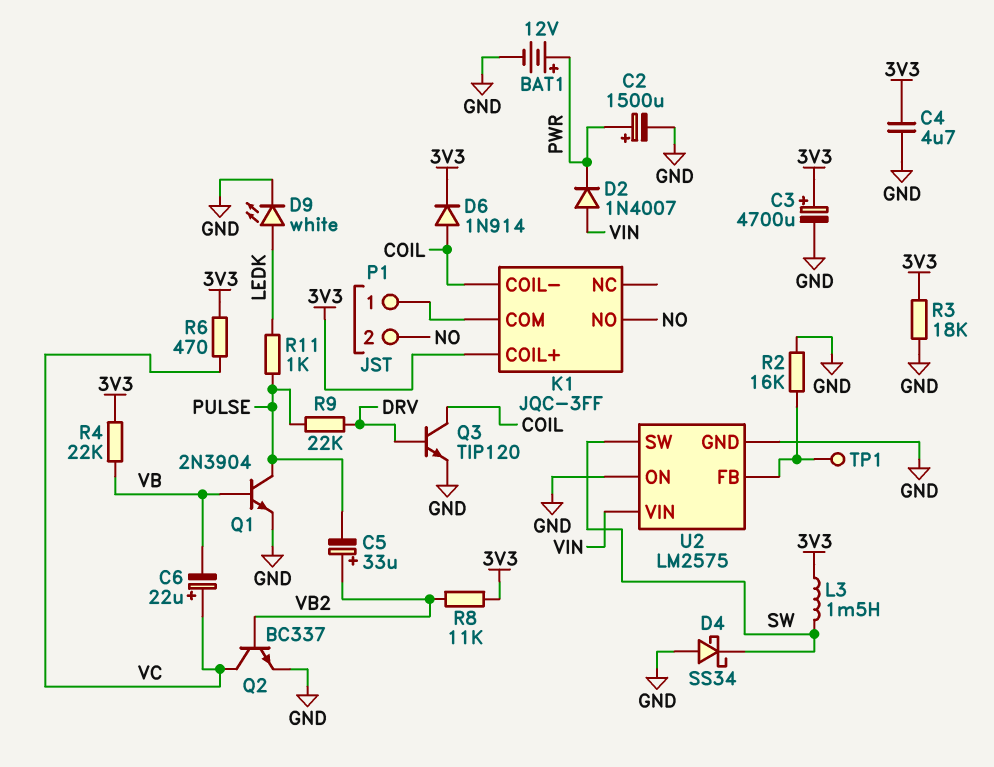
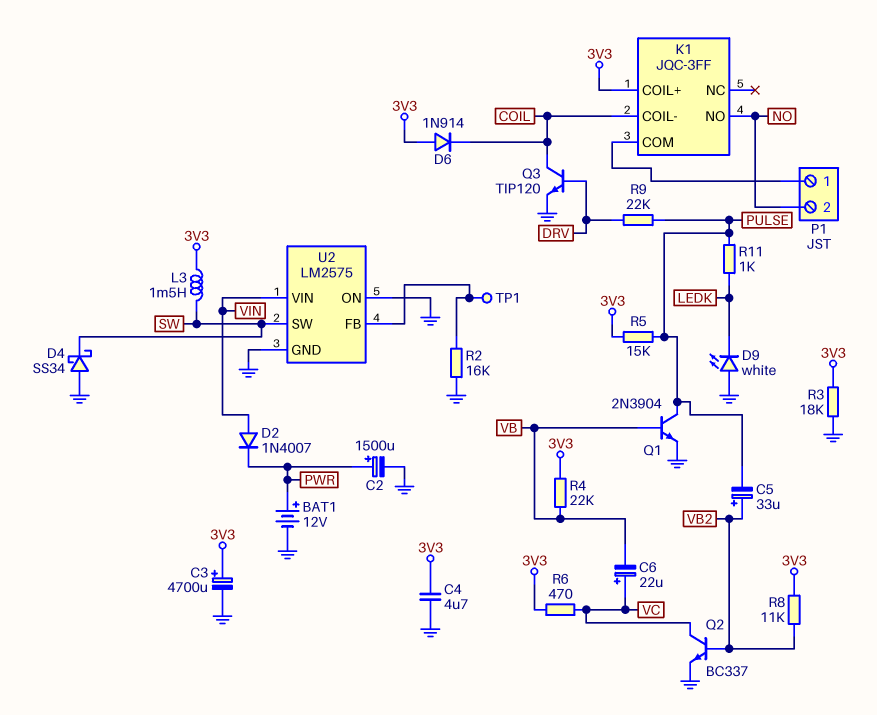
D6: diode 1N914 (A COIL, K 3V3) -> diode 1N914 (A 3V3, K COIL)
D9: LED white (A LEDK, K GND) -> LED white (A GND, K LEDK)
R5: none -> 15k (3V3, PULSE)

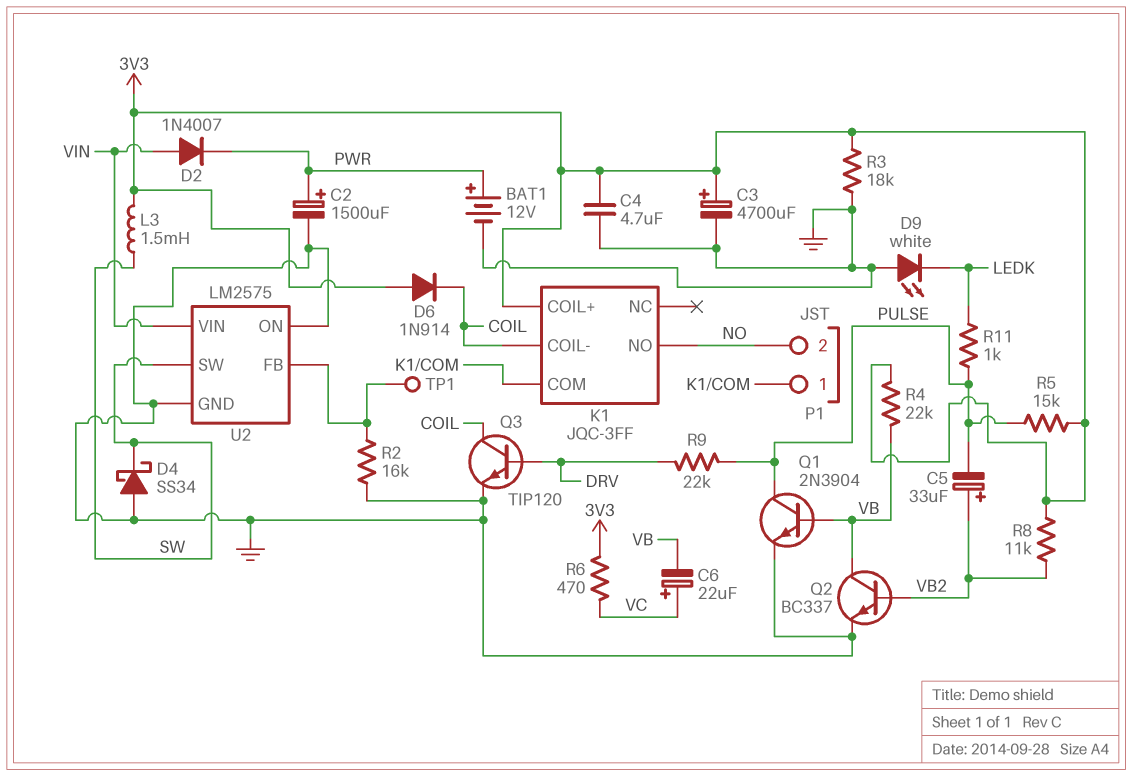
Q2: NPN BC337 (B VB2, C VC, E GND) -> NPN BC337 (B VB2, C VB, E GND)

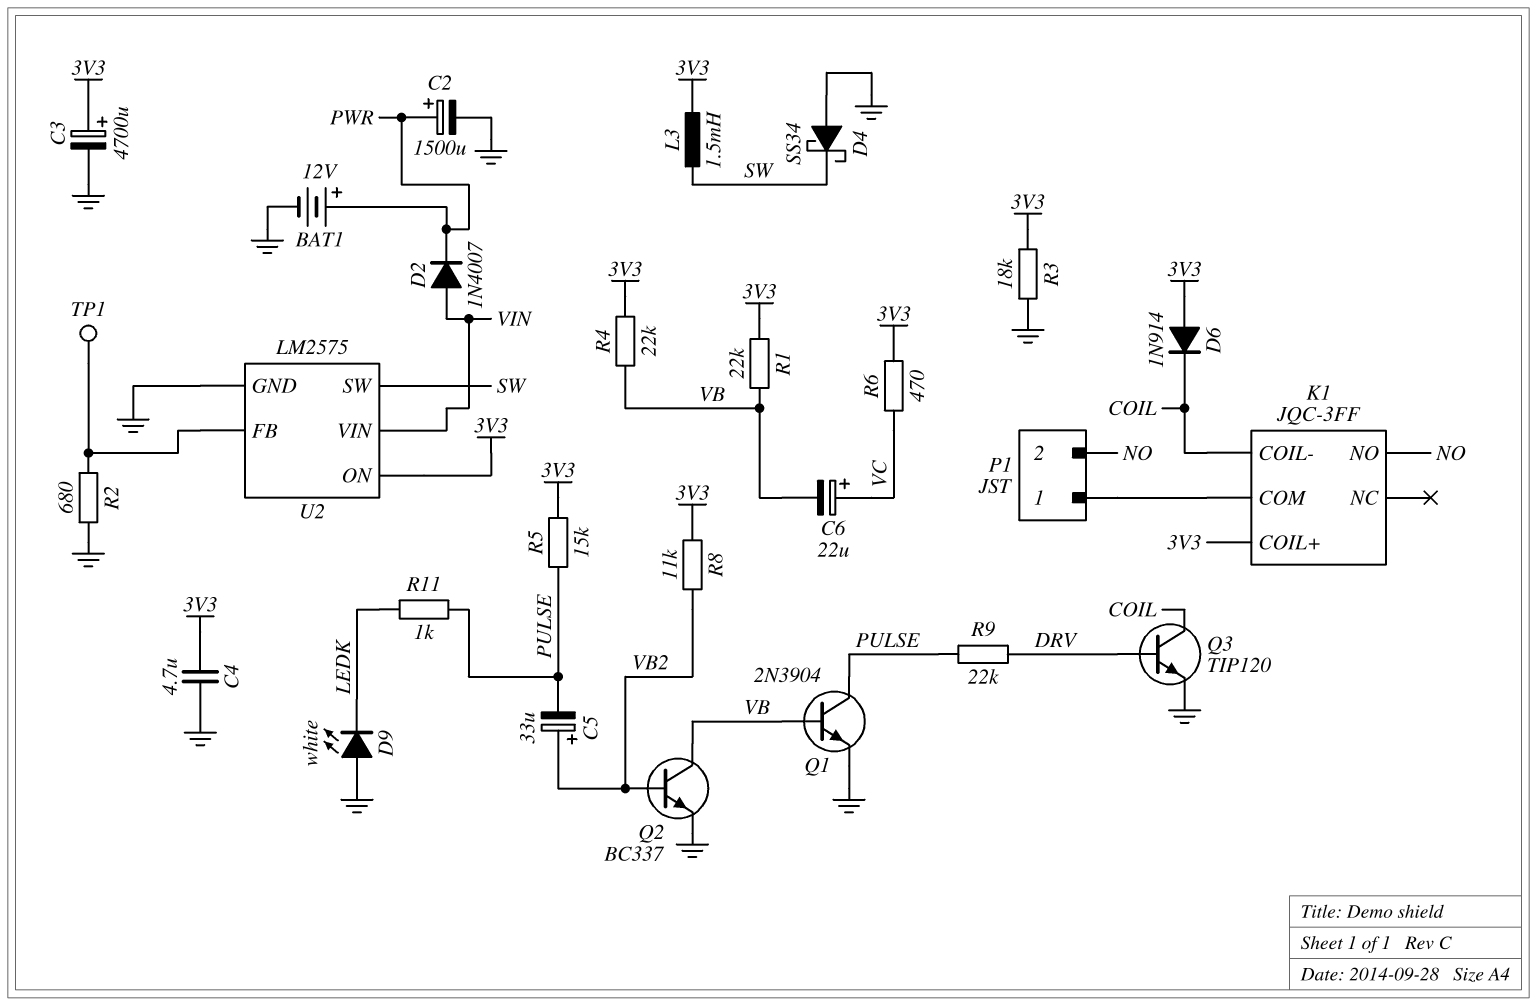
R1: none -> 22k (3V3, VB)
R2: 16k (GND, U2/FB) -> 680 (GND, U2/FB)
U2 pin ON: GND -> 3V3

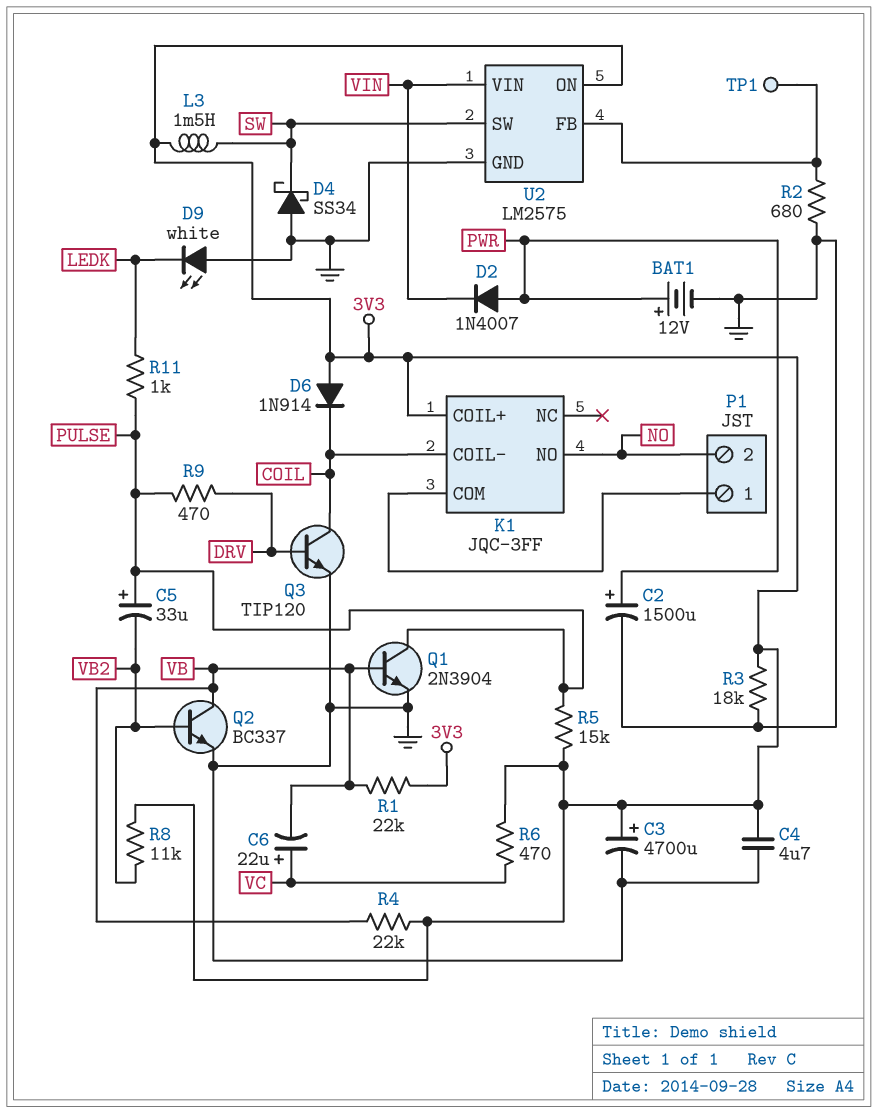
C5: 33uF (plus VB2, minus PULSE) -> 33uF (plus PULSE, minus VB2)
D2: diode 1N4007 (A VIN, K PWR) -> diode 1N4007 (A PWR, K VIN)
R9: 22k (DRV, PULSE) -> 470 (DRV, PULSE)

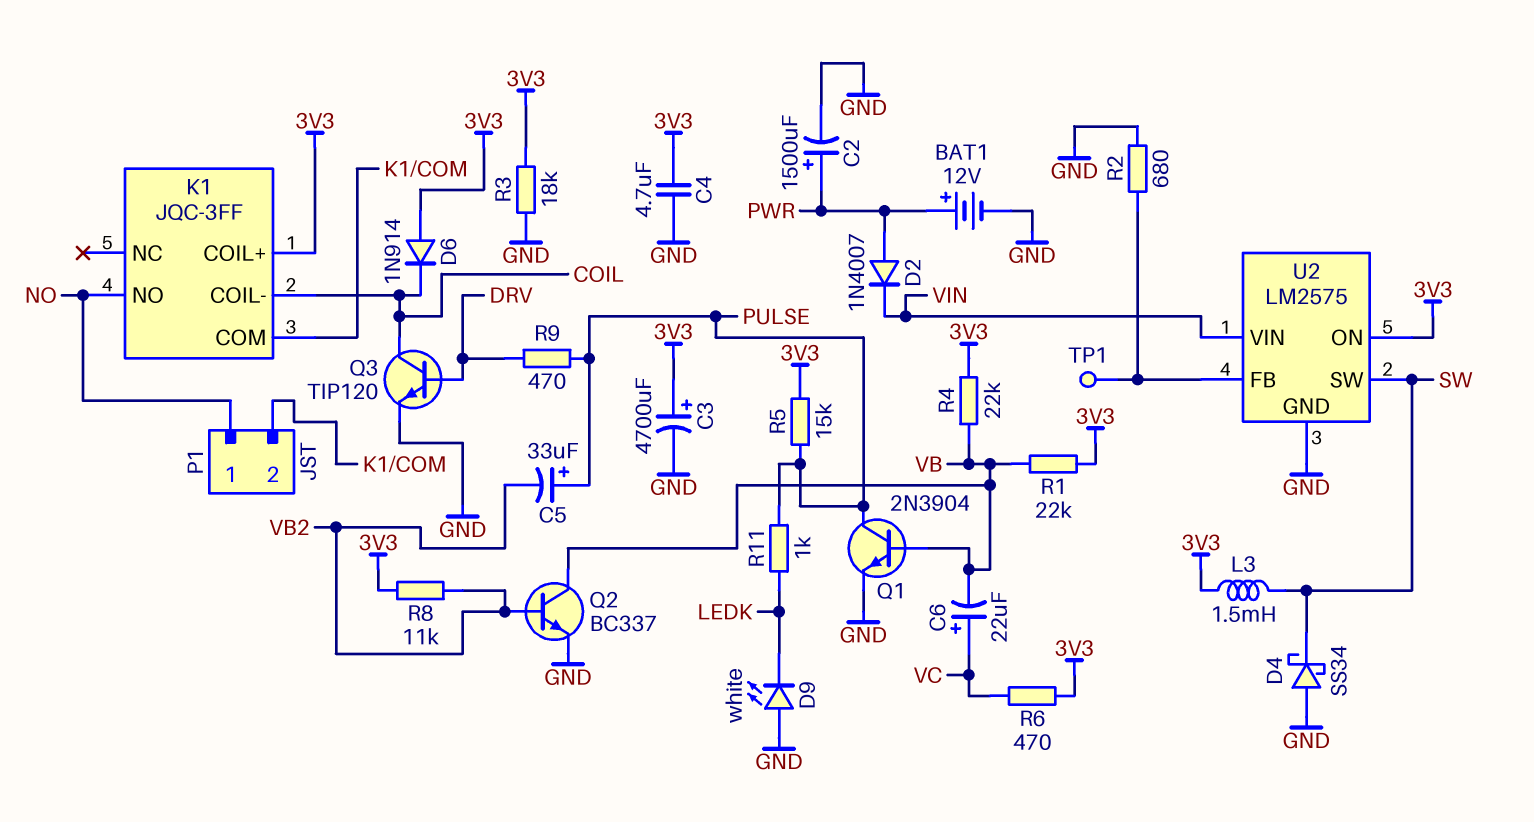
P1 pin 1: K1/COM -> NO
P1 pin 2: NO -> K1/COM

